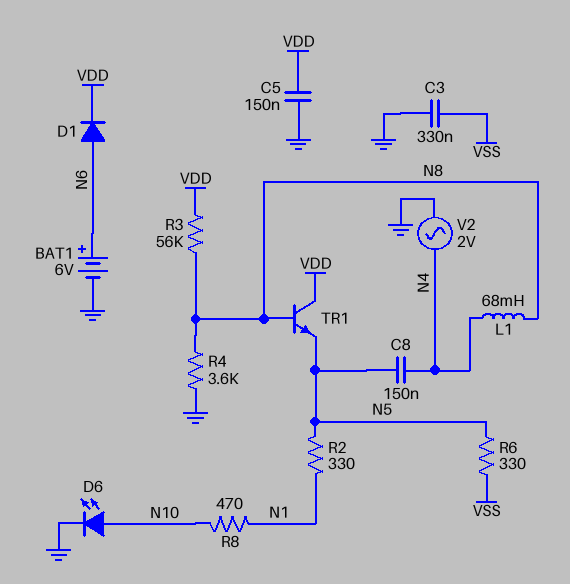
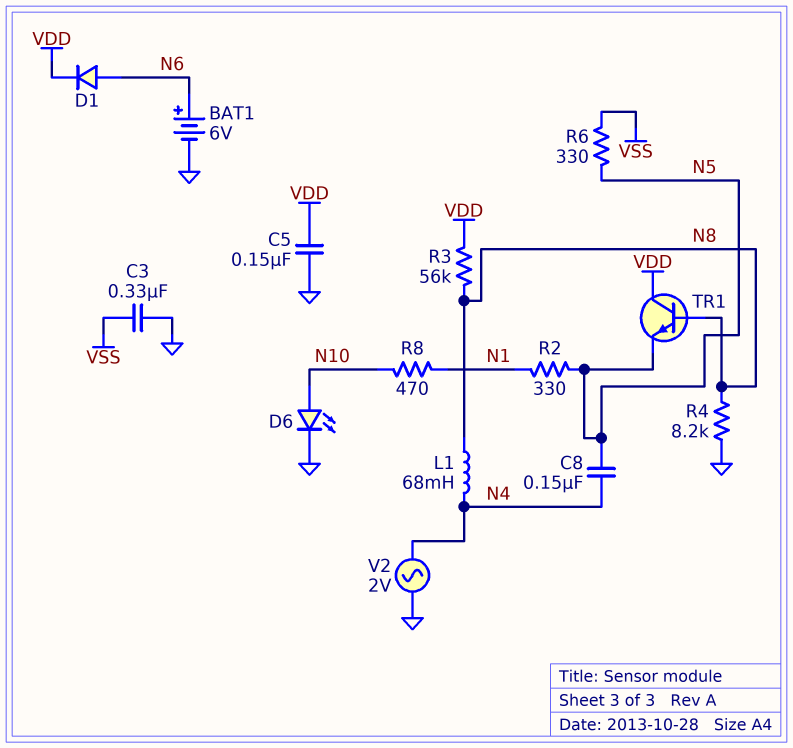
R4: 3.6k (GND, N8) -> 8.2k (GND, N8)

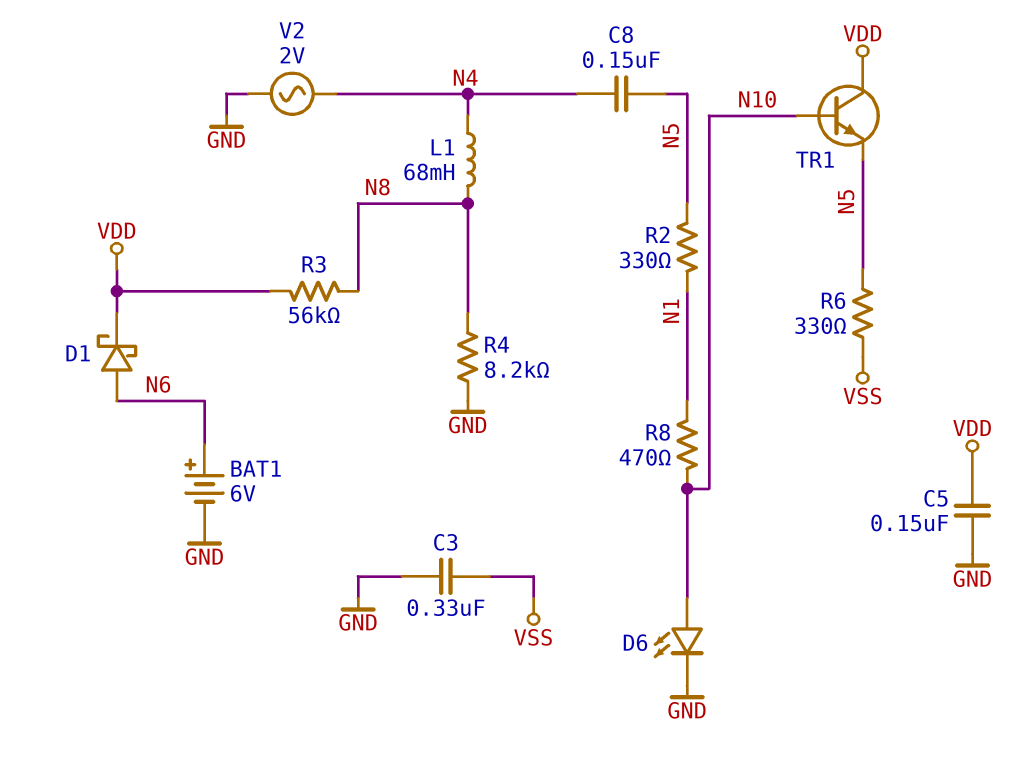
D1: diode (A N6, K VDD) -> schottky (A N6, K VDD)
TR1: NPN (B N8, C VDD, E N5) -> NPN (B N10, C VDD, E N5)

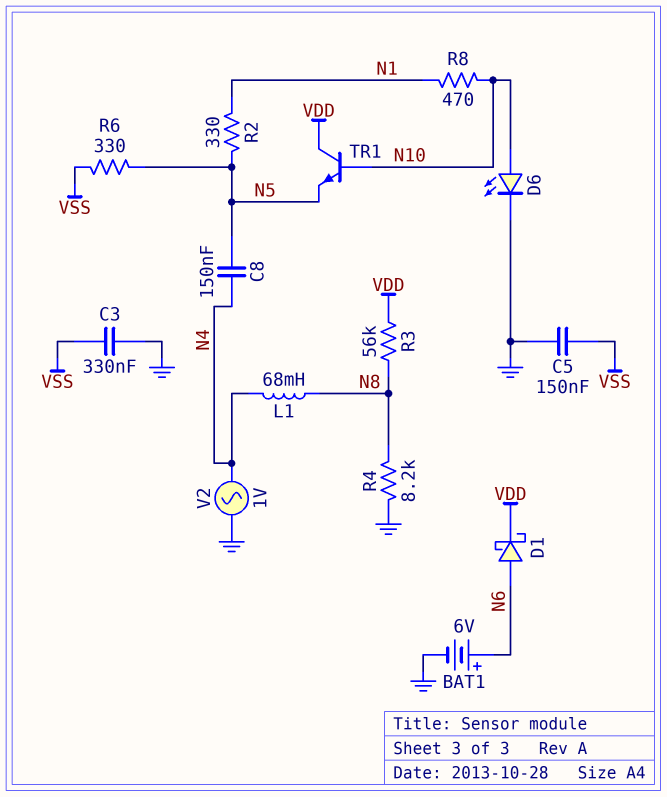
C5: 150nF (GND, VDD) -> 150nF (GND, VSS)
V2: AC 2V (GND, N4) -> AC 1V (GND, N4)

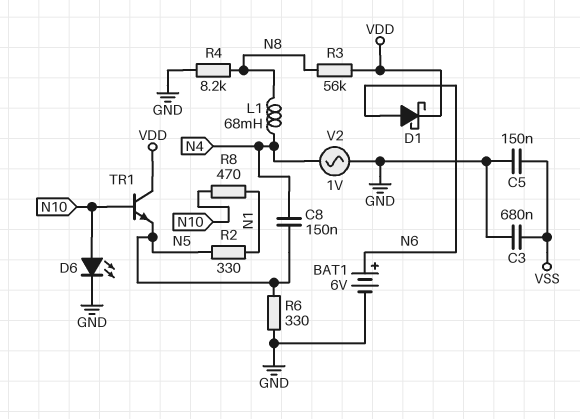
C3: 330nF (GND, VSS) -> 680nF (GND, VSS)
R6: 330 (N5, VSS) -> 330 (GND, N5)

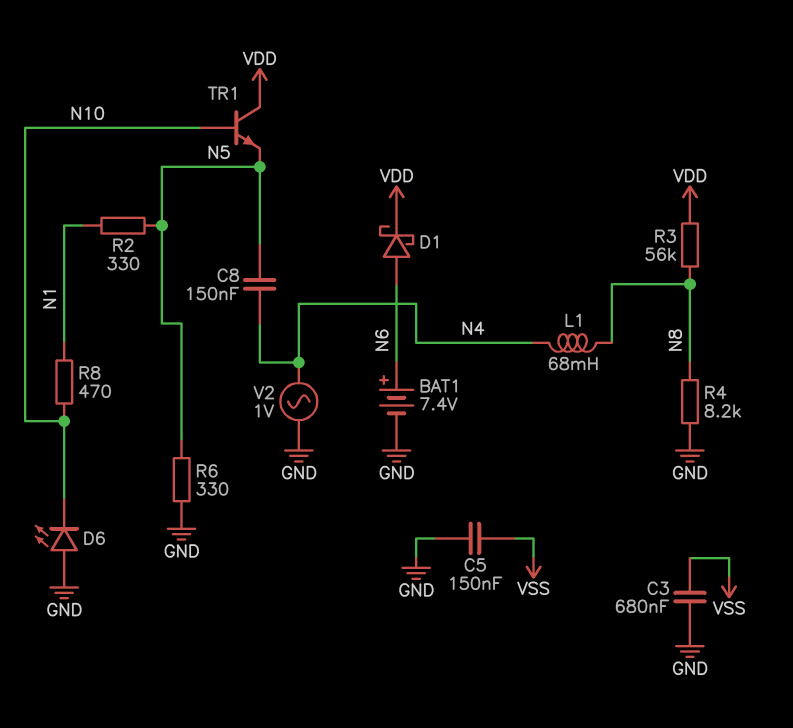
BAT1: 6V (plus N6, minus GND) -> 7.4V (plus N6, minus GND)
D6: LED (A N10, K GND) -> LED (A GND, K N10)

